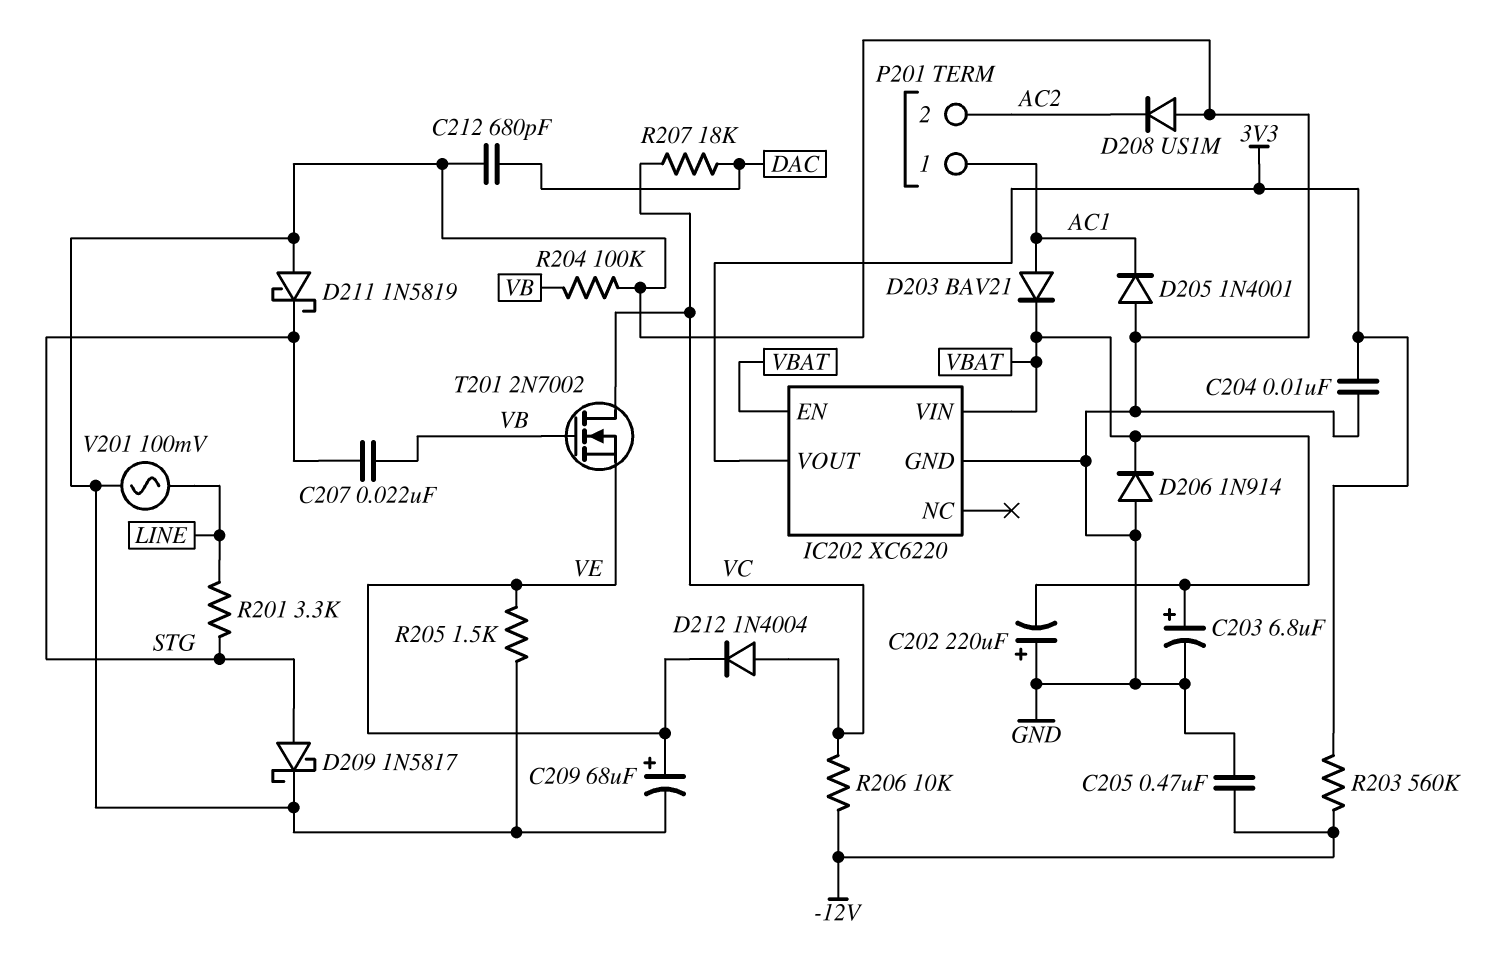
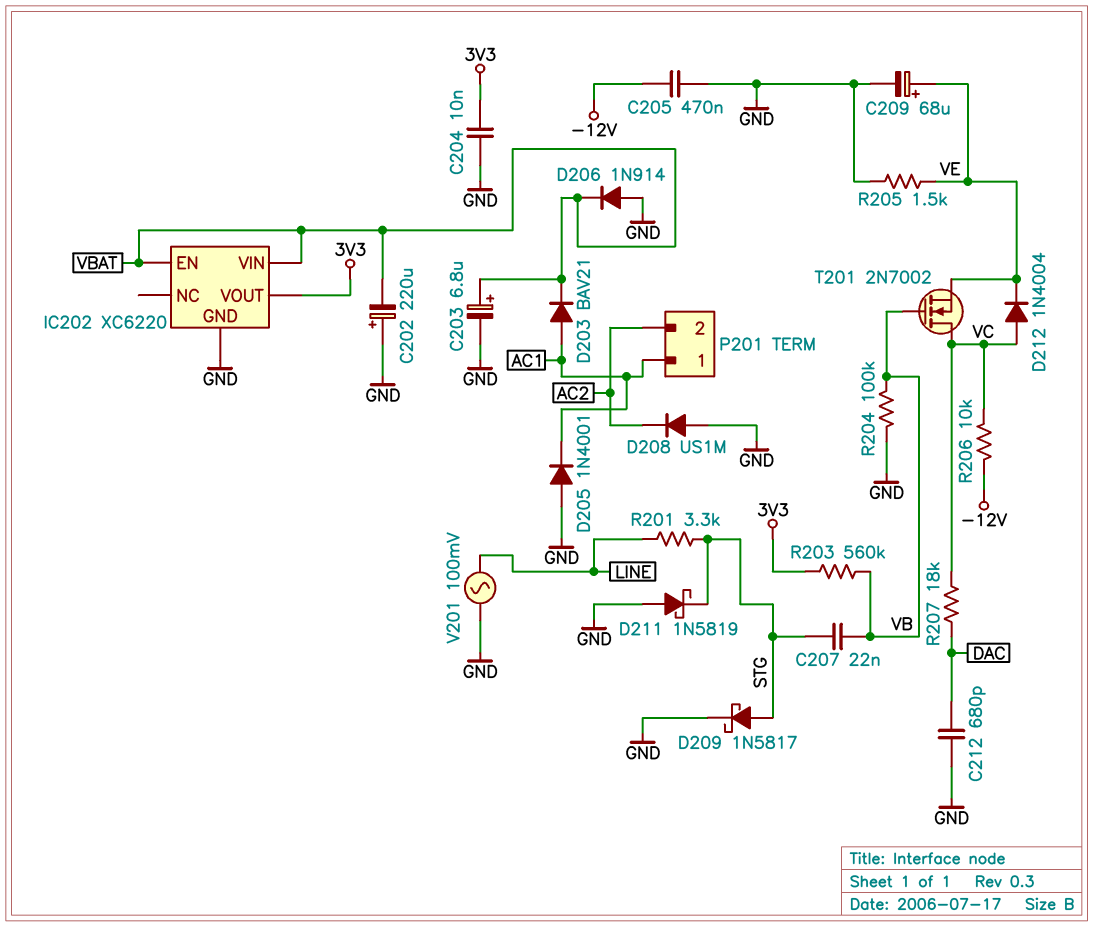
R203: 560k (-12V, 3V3) -> 560k (3V3, VB)

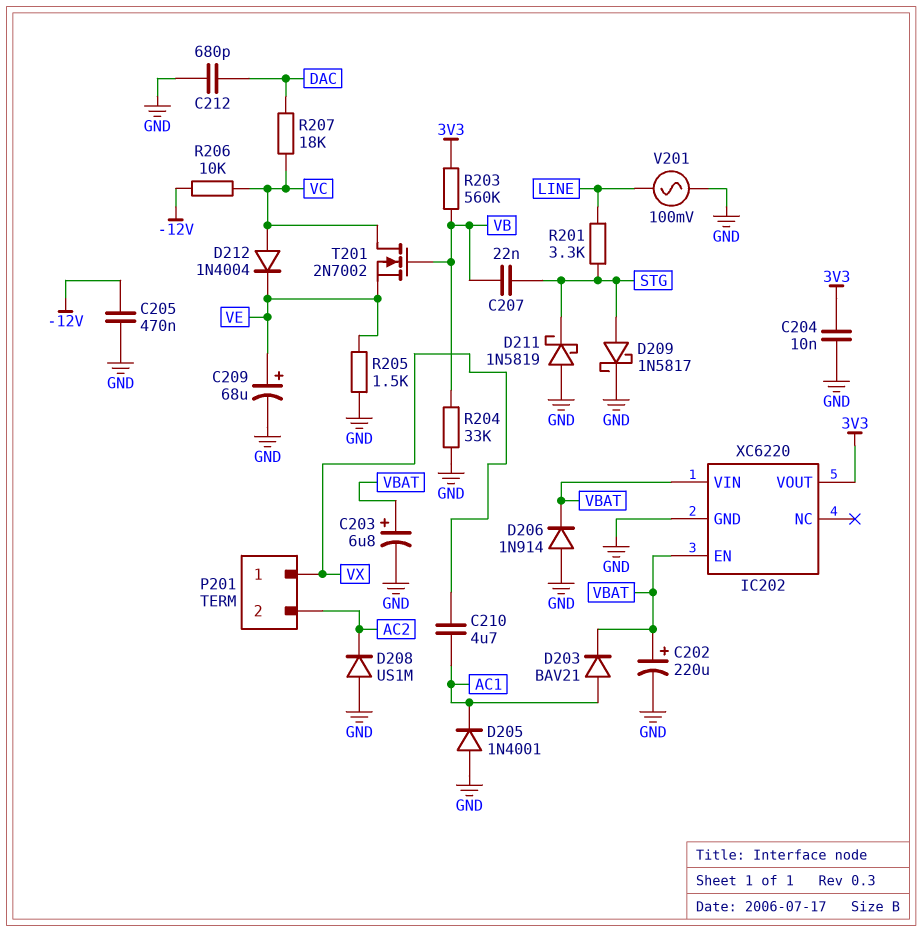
C202: 220uF (plus GND, minus VBAT) -> 220uF (plus VBAT, minus GND)
C210: none -> 4.7uF (AC1, VX)
P201 pin 1: AC1 -> VX
R204: 100k (GND, VB) -> 33k (GND, VB)

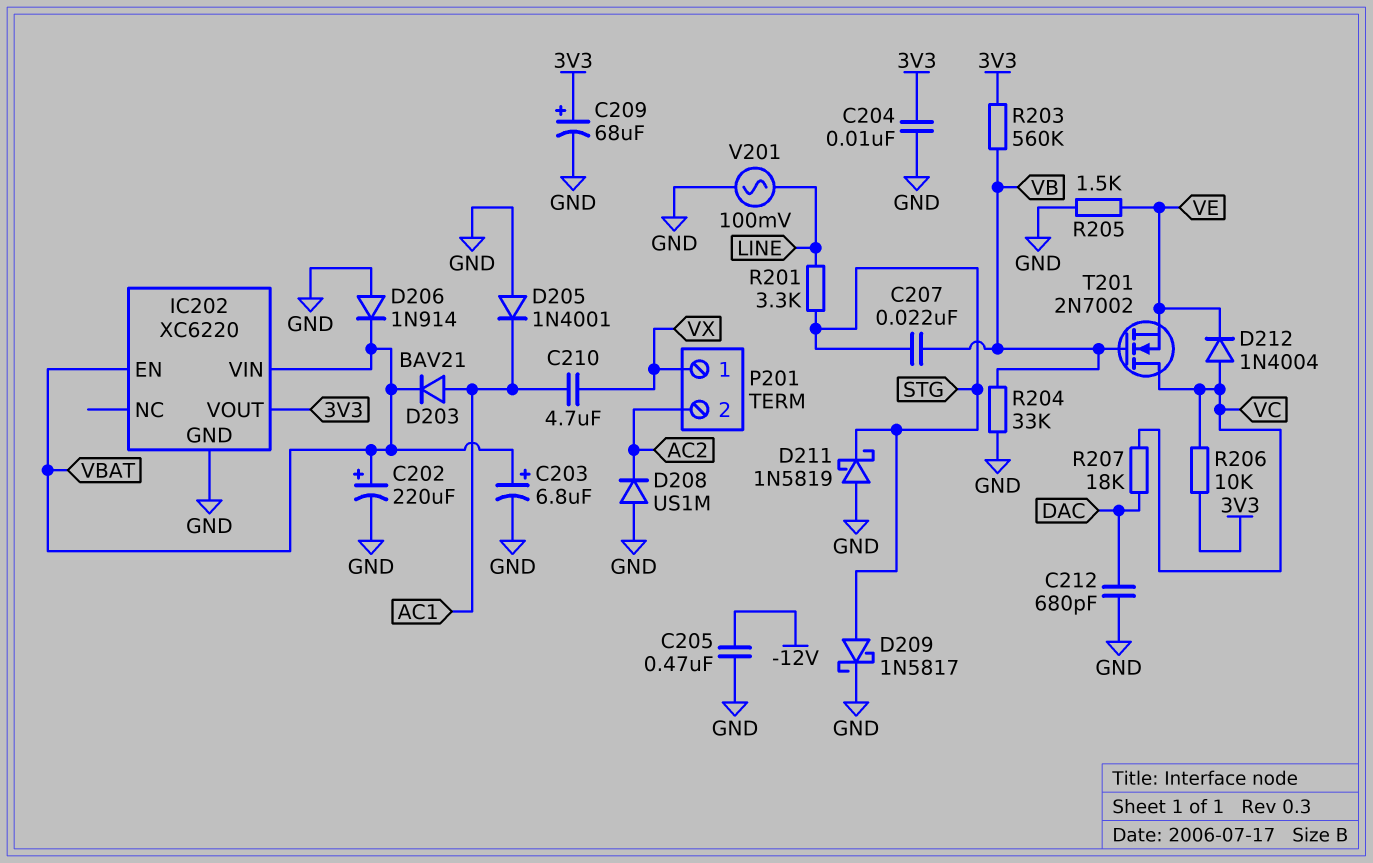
C209: 68uF (plus VE, minus GND) -> 68uF (plus 3V3, minus GND)
R206: 10k (-12V, VC) -> 10k (3V3, VC)

